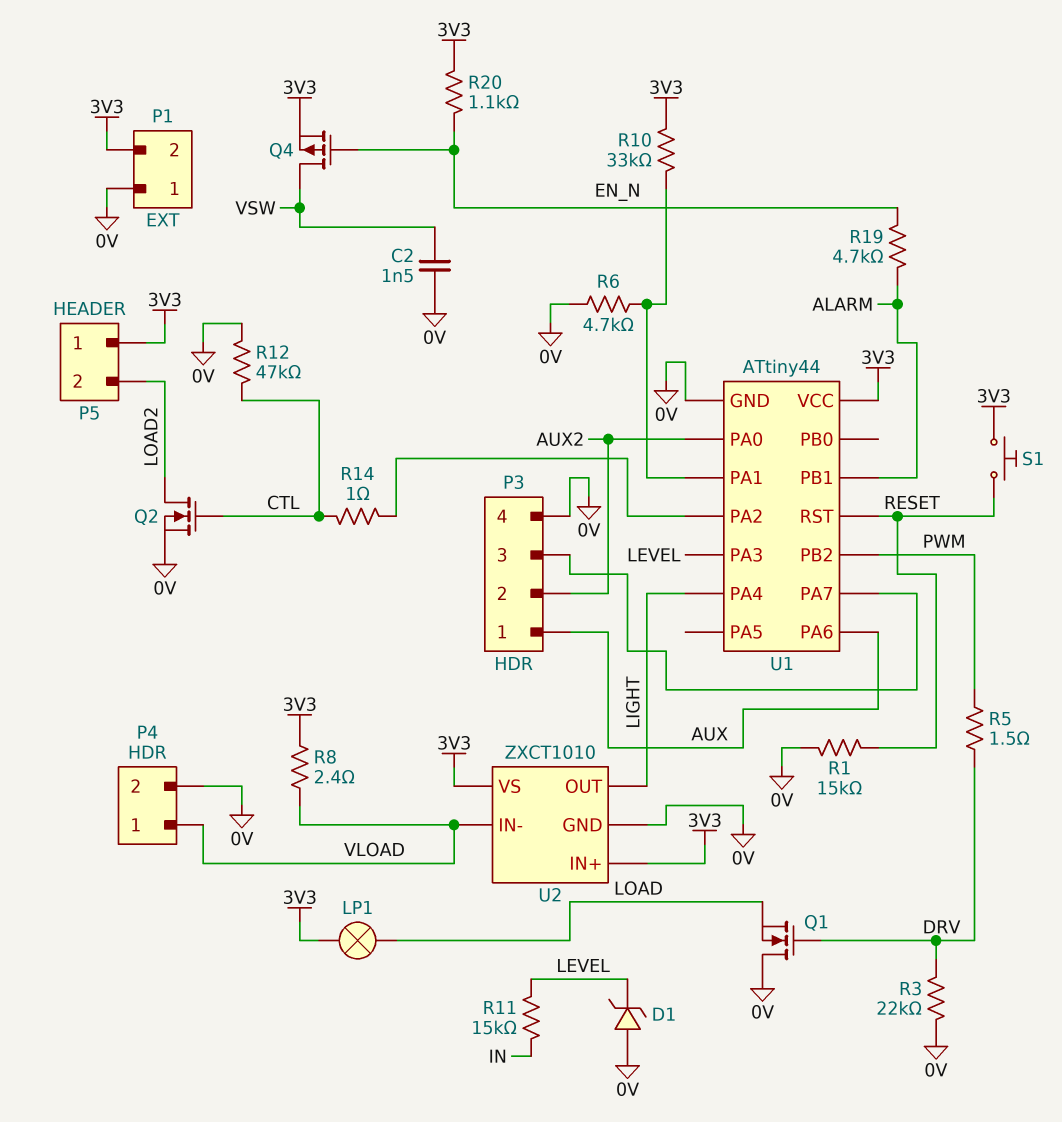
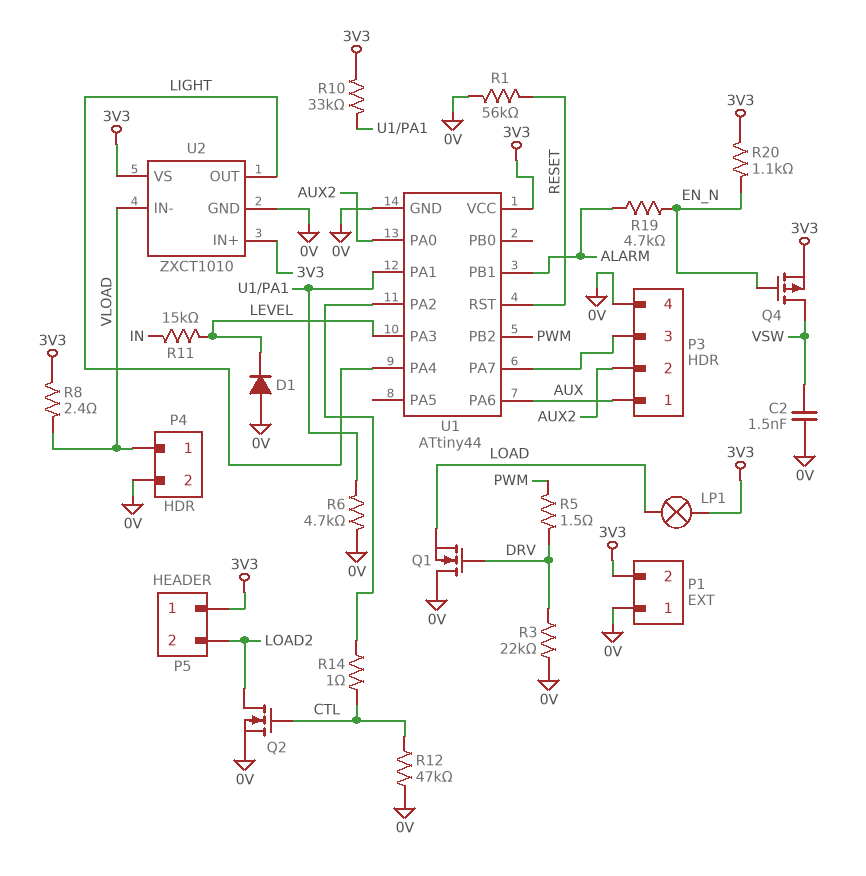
D1: zener (A 0V, K LEVEL) -> diode (A 0V, K LEVEL)
R1: 15k (0V, RESET) -> 56k (0V, RESET)
S1: button (3V3, RESET) -> none

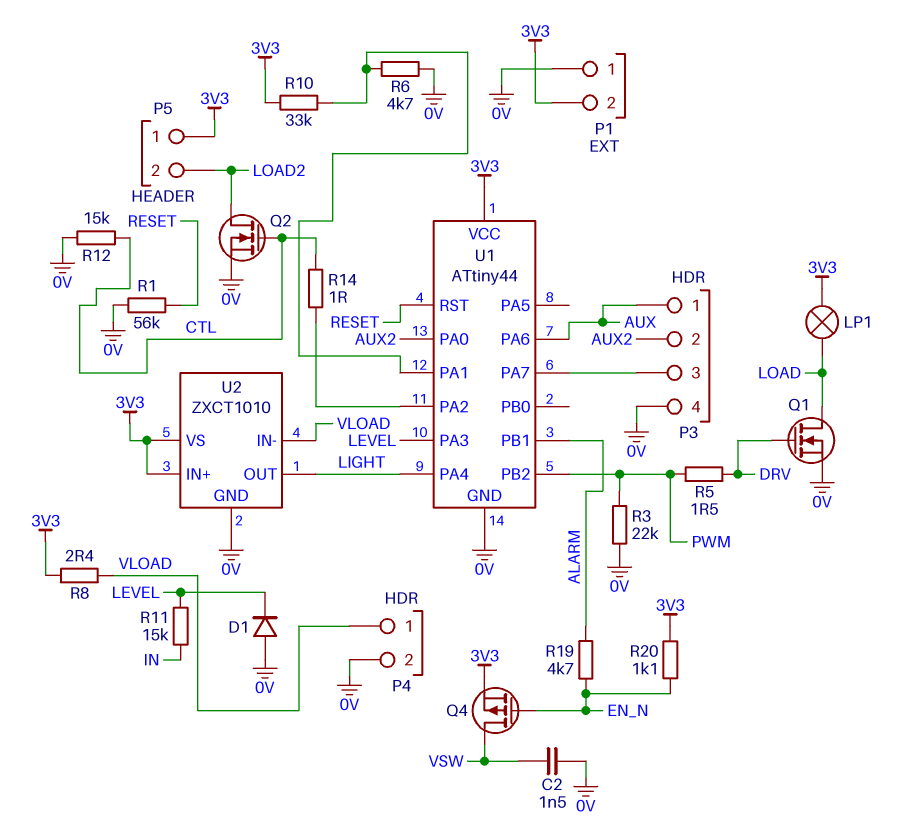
Q1: NMOS (G DRV, D 0V, S LOAD) -> NMOS (G DRV, D LOAD, S 0V)
R3: 22k (0V, DRV) -> 22k (0V, PWM)
R12: 47k (0V, CTL) -> 15k (0V, CTL)

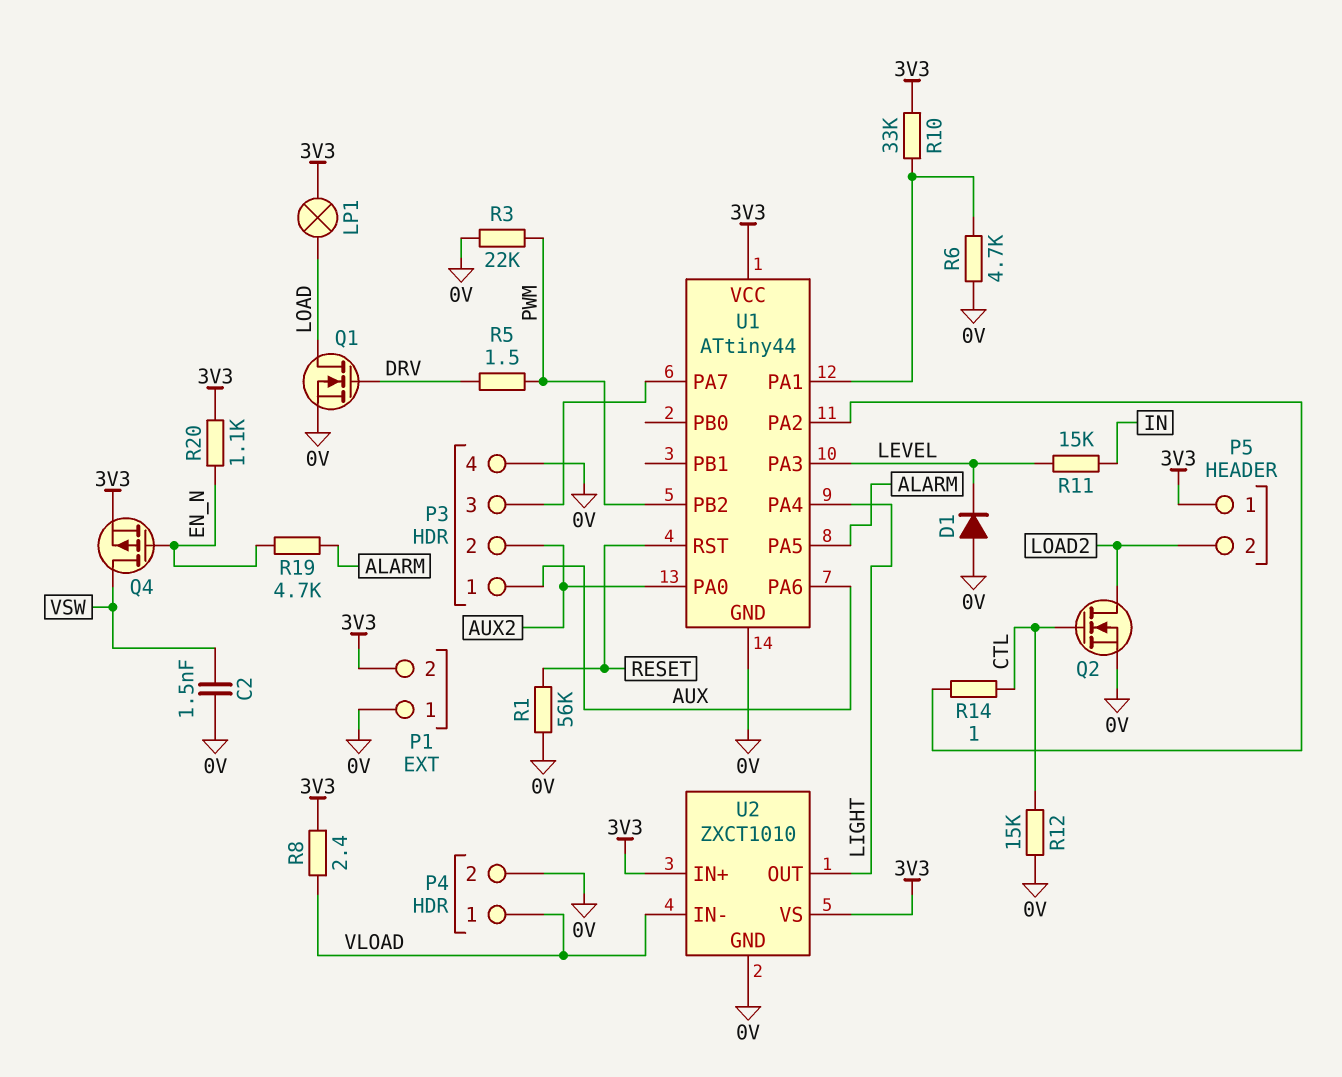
U1 pin PA5: none -> ALARM
U1 pin PB1: ALARM -> none

